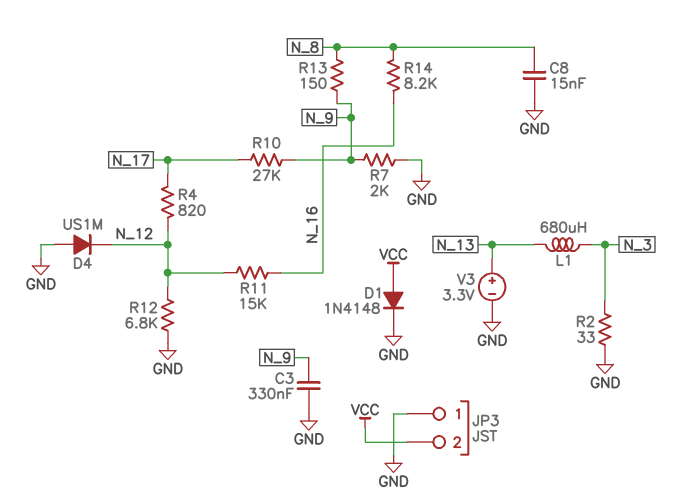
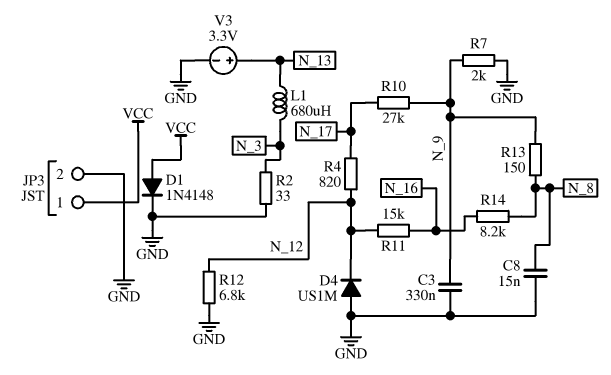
JP3 pin 1: GND -> VCC
JP3 pin 2: VCC -> GND

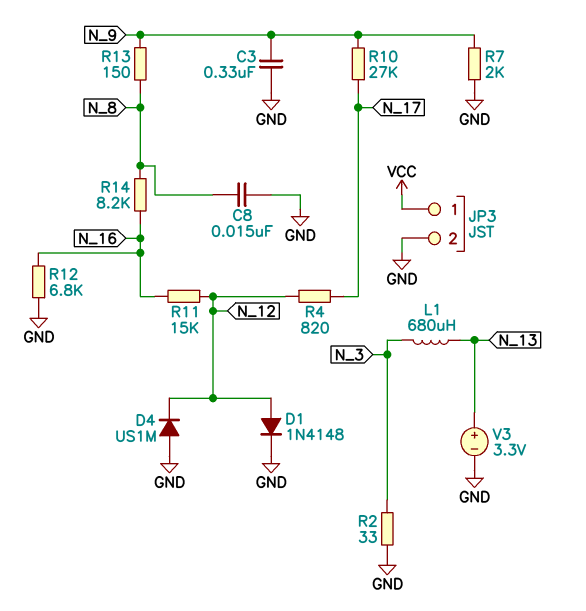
D1: diode 1N4148 (A VCC, K GND) -> diode 1N4148 (A N_12, K GND)
R12: 6.8k (GND, N_12) -> 6.8k (GND, N_16)

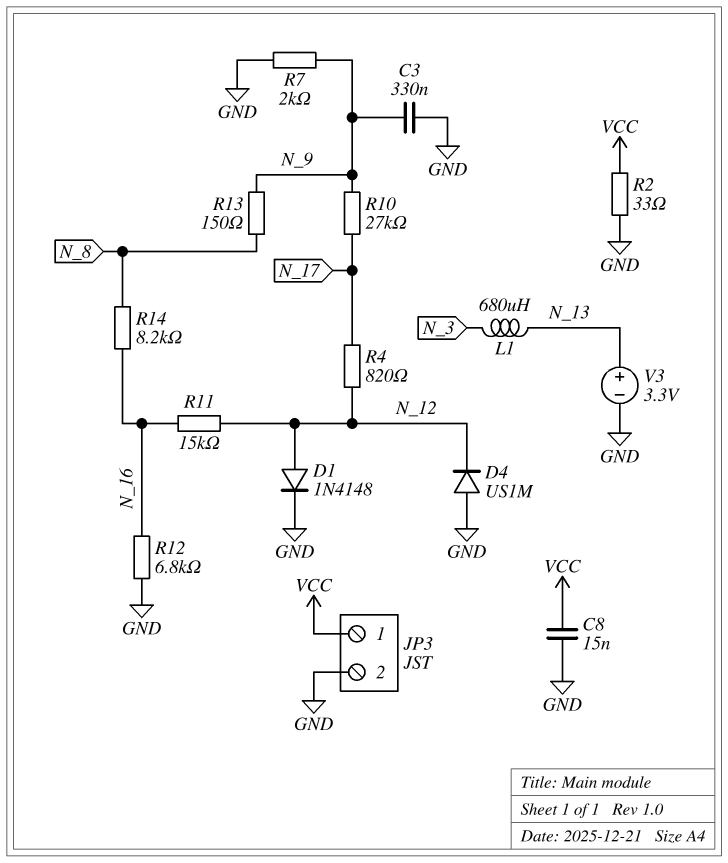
C8: 15nF (GND, N_8) -> 15nF (GND, VCC)
R2: 33 (GND, N_3) -> 33 (GND, VCC)

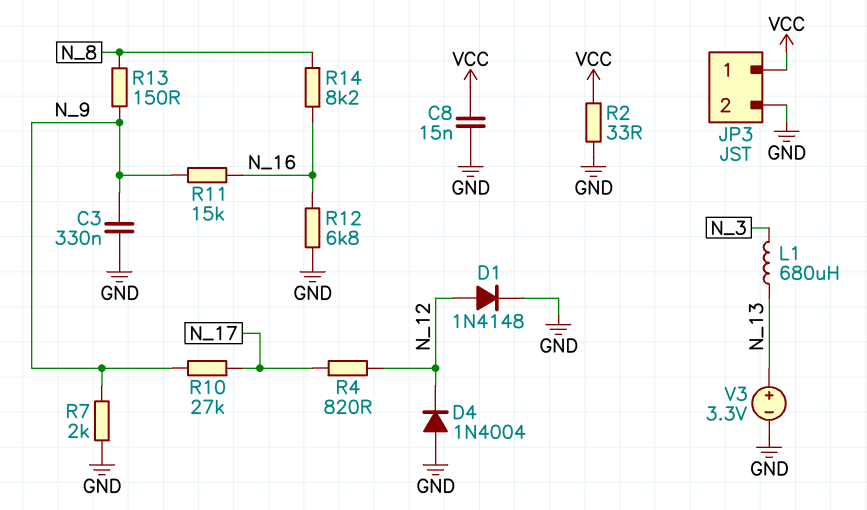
D4: diode US1M (A GND, K N_12) -> diode 1N4004 (A GND, K N_12)
R11: 15k (N_12, N_16) -> 15k (N_9, N_16)

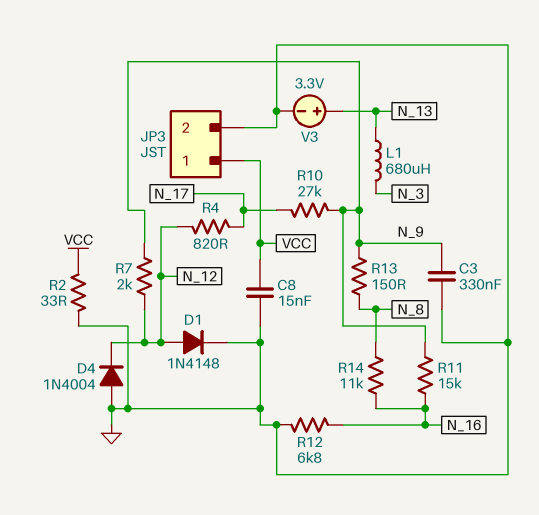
R7: 2k (GND, N_9) -> 2k (N_9, N_12)
R14: 8.2k (N_8, N_16) -> 11k (N_8, N_16)

